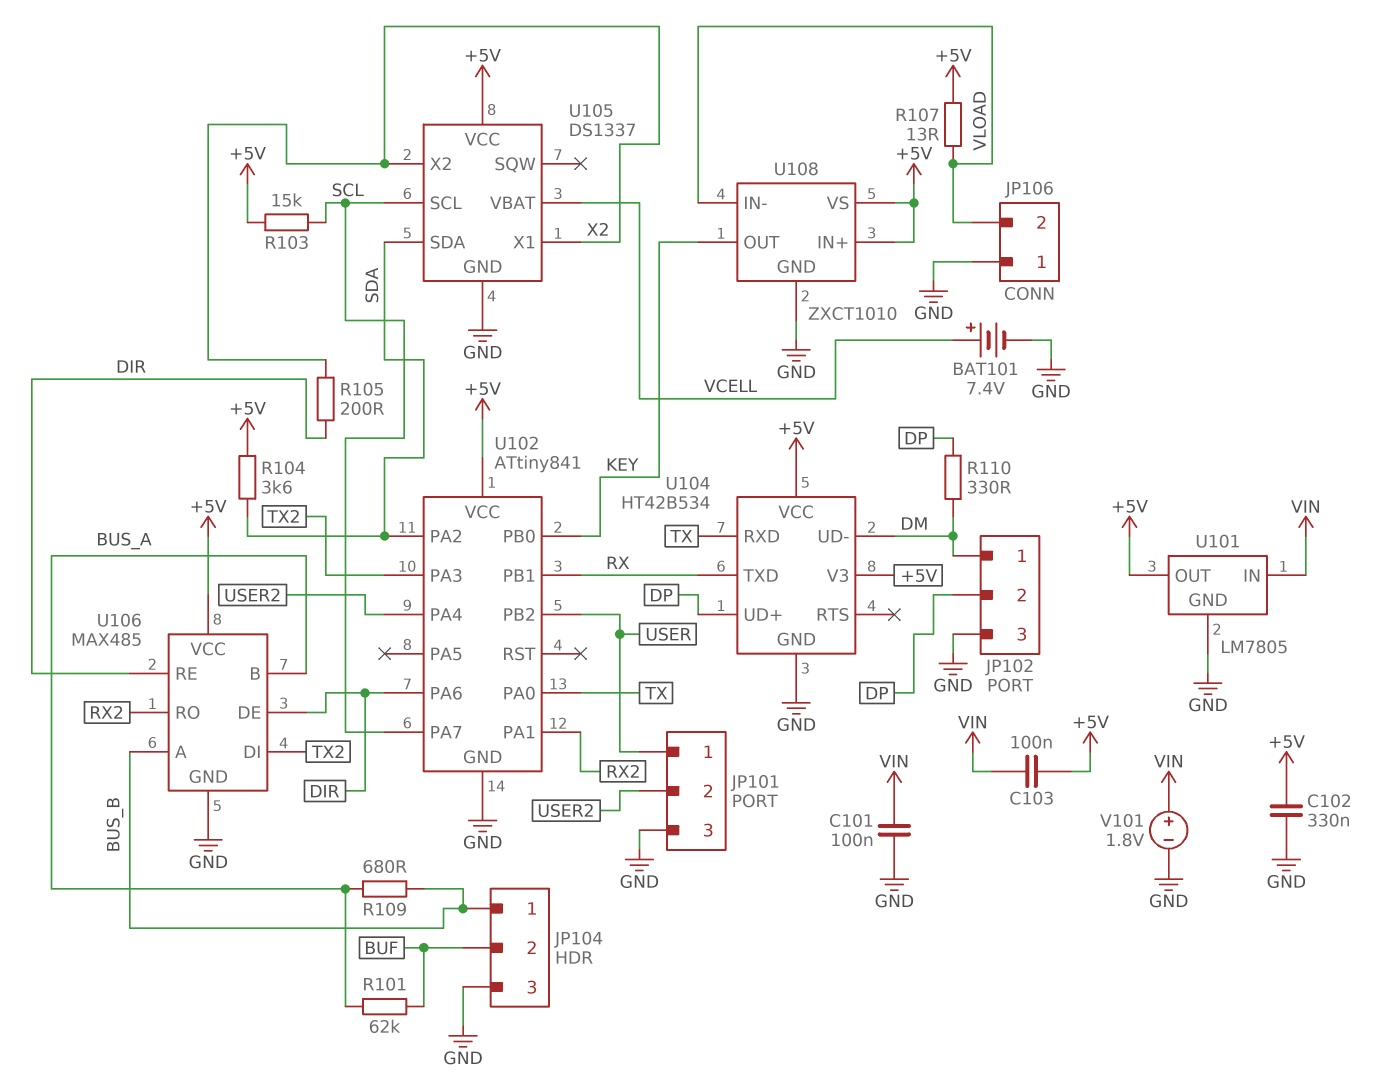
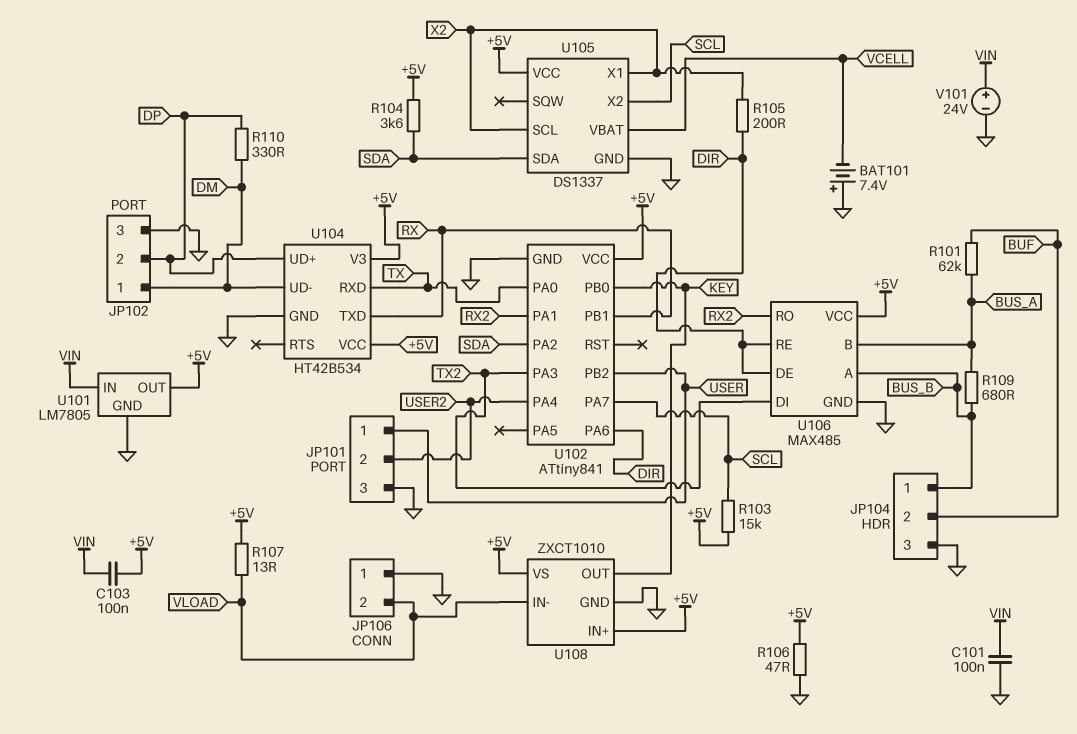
BAT101: 7.4V (plus VCELL, minus GND) -> 7.4V (plus GND, minus VCELL)
C102: 330nF (+5V, GND) -> none
R106: none -> 47 (+5V, GND)
U105 pin SCL: SCL -> X2
U105 pin X2: X2 -> SCL
V101: 1.8V (plus VIN, minus GND) -> 24V (plus VIN, minus GND)

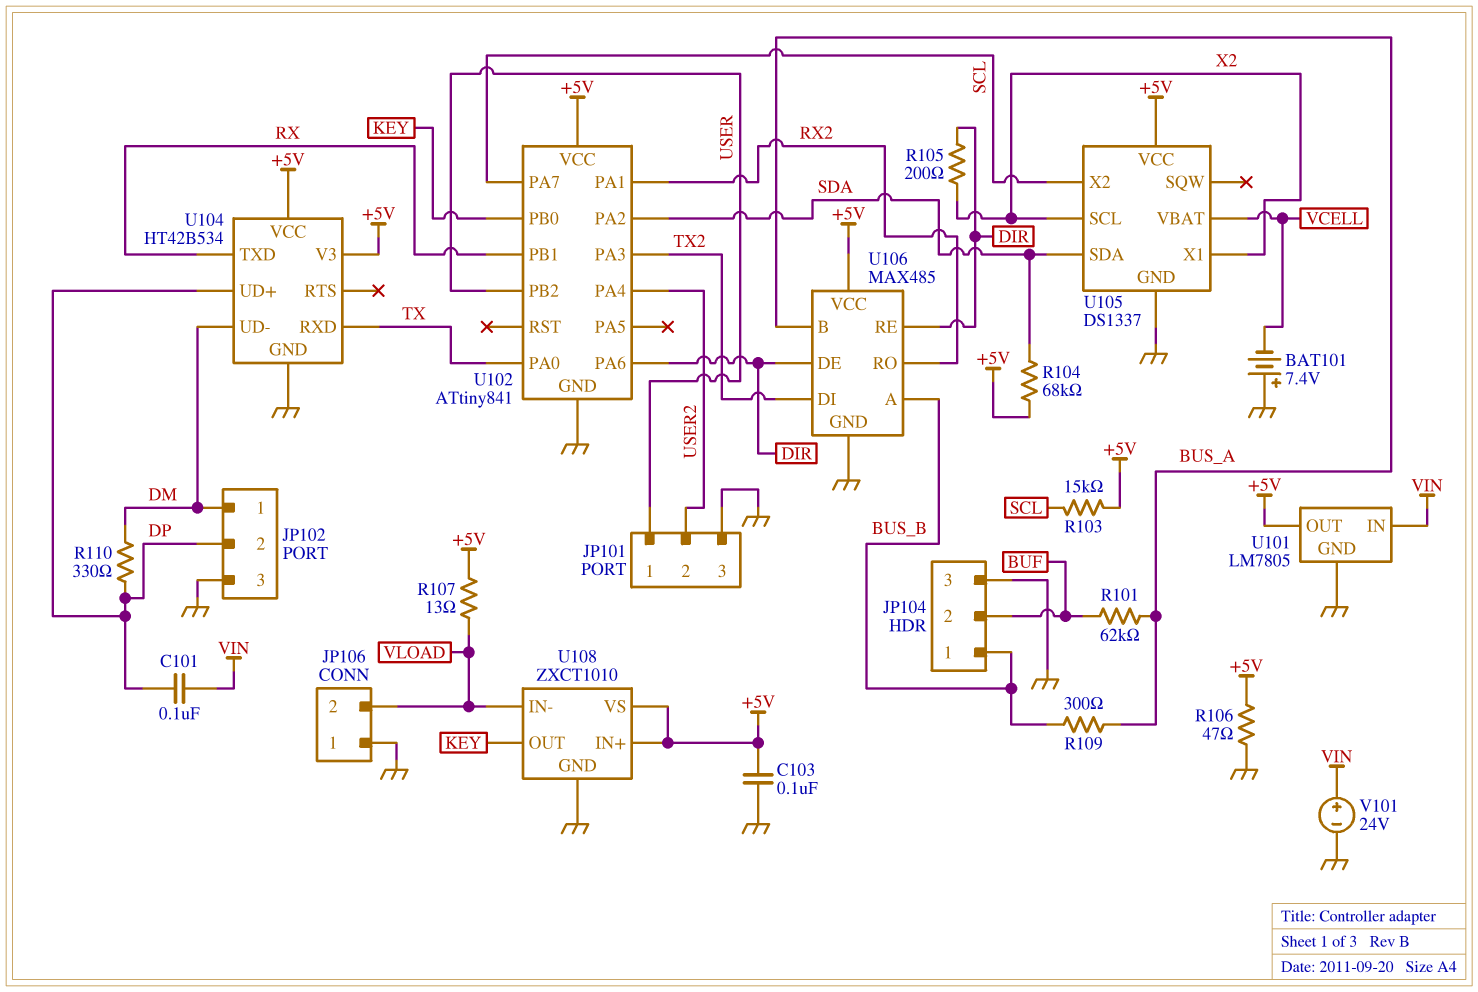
C101: 100nF (GND, VIN) -> 100nF (DP, VIN)
C103: 100nF (+5V, VIN) -> 100nF (+5V, GND)
R104: 3.6k (+5V, SDA) -> 68k (+5V, SDA)
R109: 680 (BUS_A, BUS_B) -> 300 (BUS_A, BUS_B)

